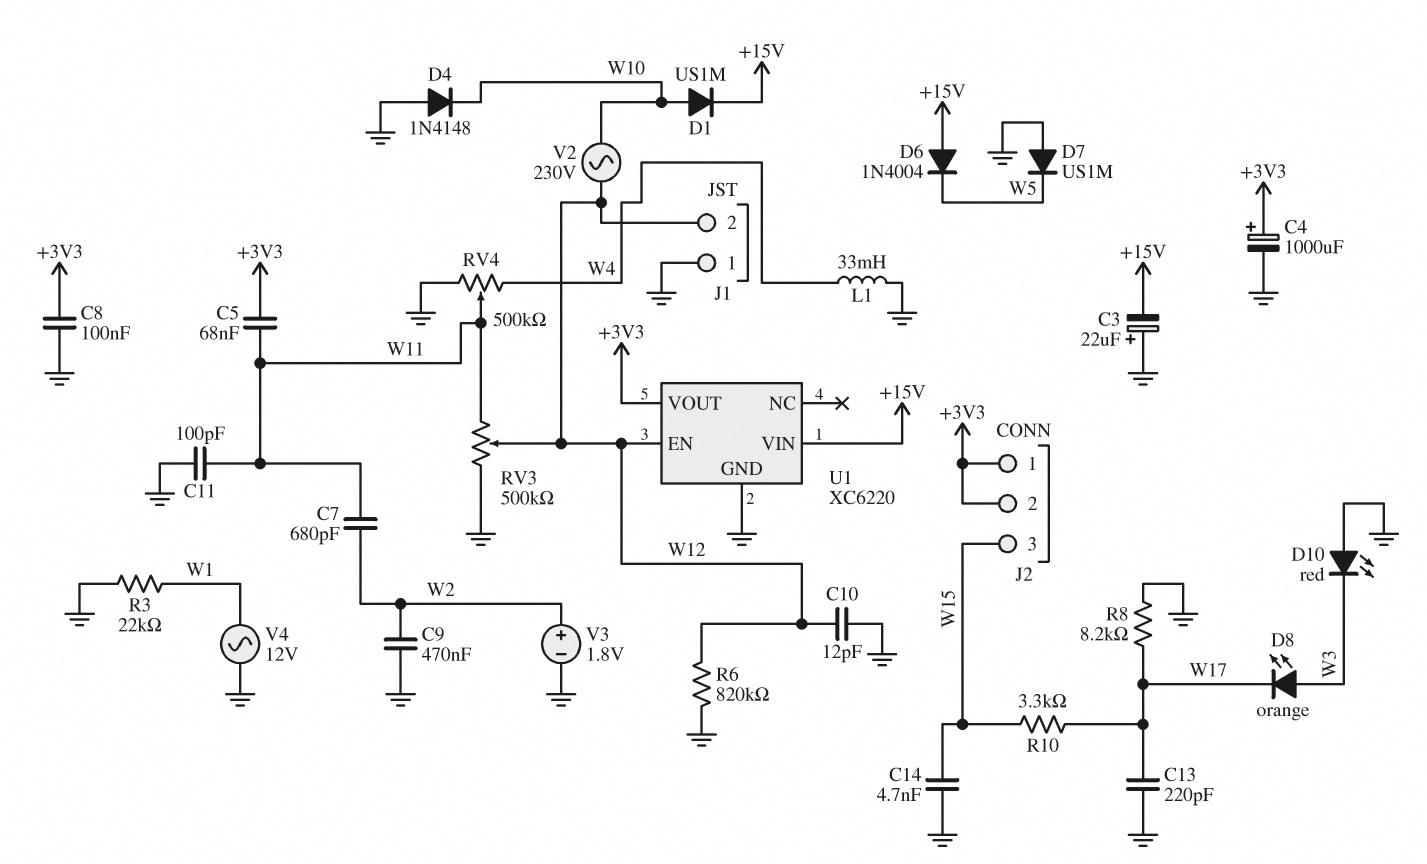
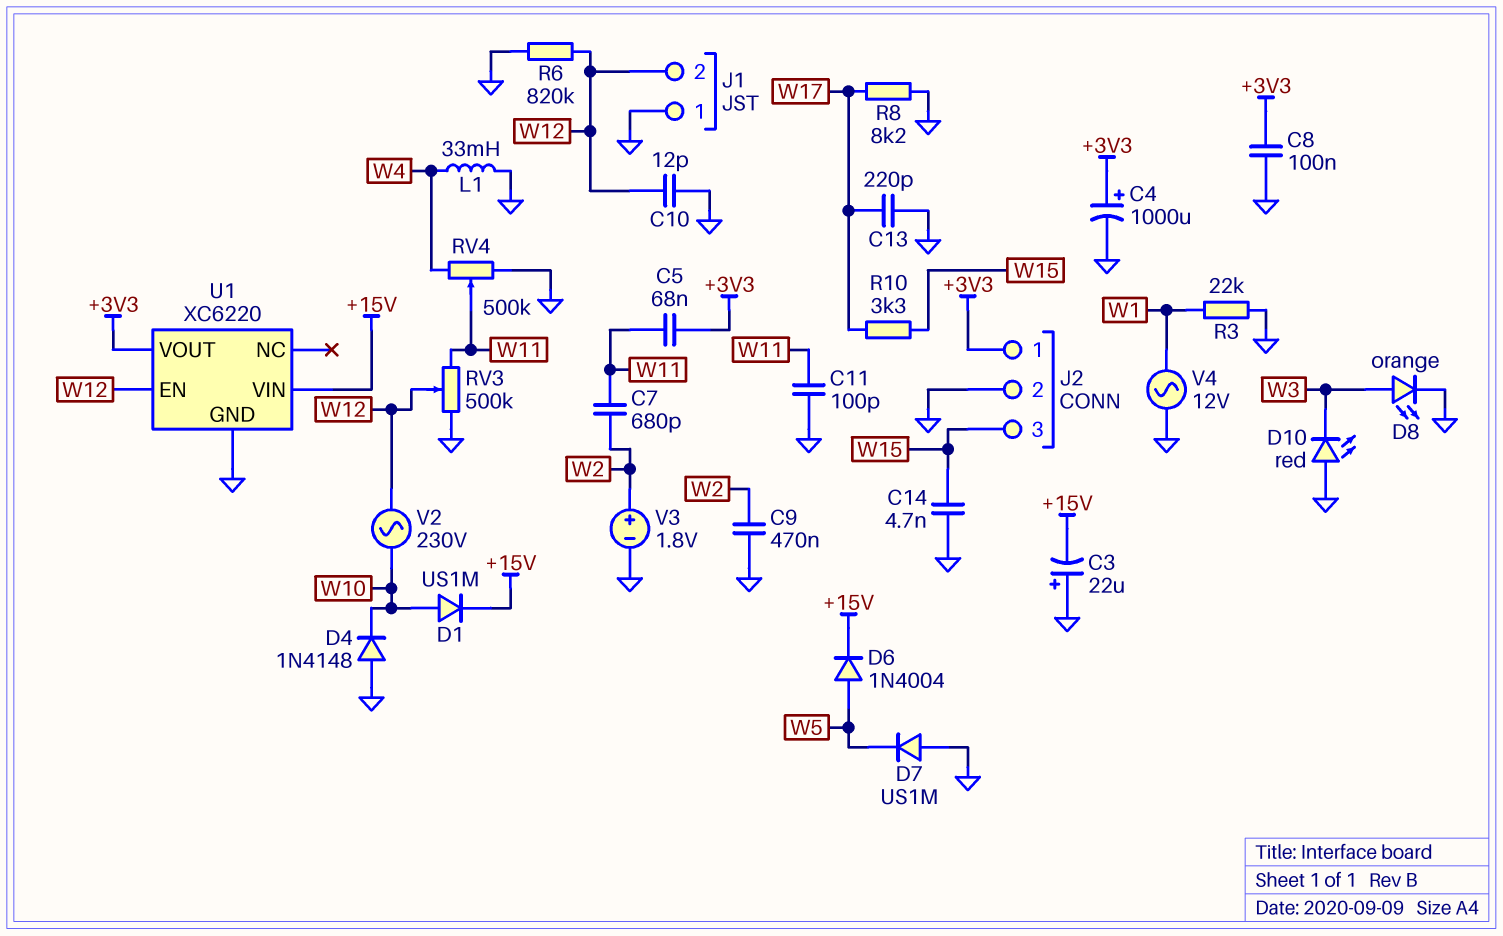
D6: diode 1N4004 (A +15V, K W5) -> diode 1N4004 (A W5, K +15V)
D8: LED orange (A W3, K W17) -> LED orange (A W3, K GND)
J2 pin 2: +3V3 -> GND

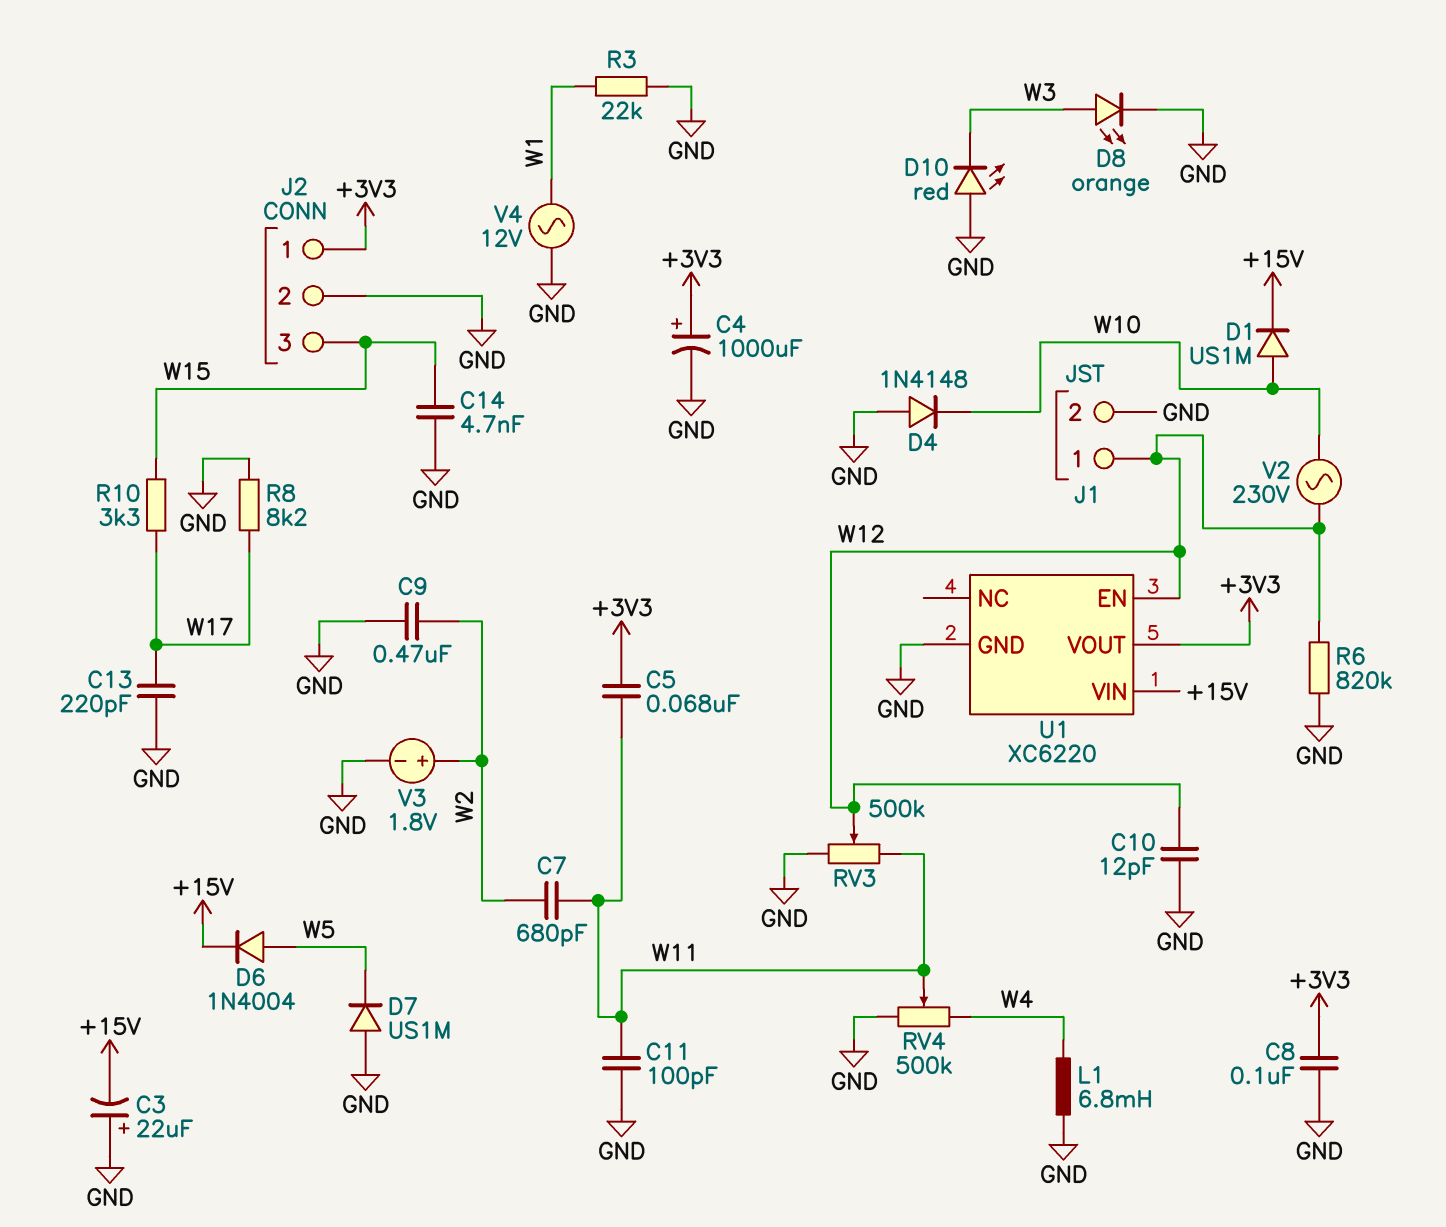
J1 pin 1: GND -> W12
J1 pin 2: W12 -> GND
L1: 33mH (GND, W4) -> 6.8mH (GND, W4)

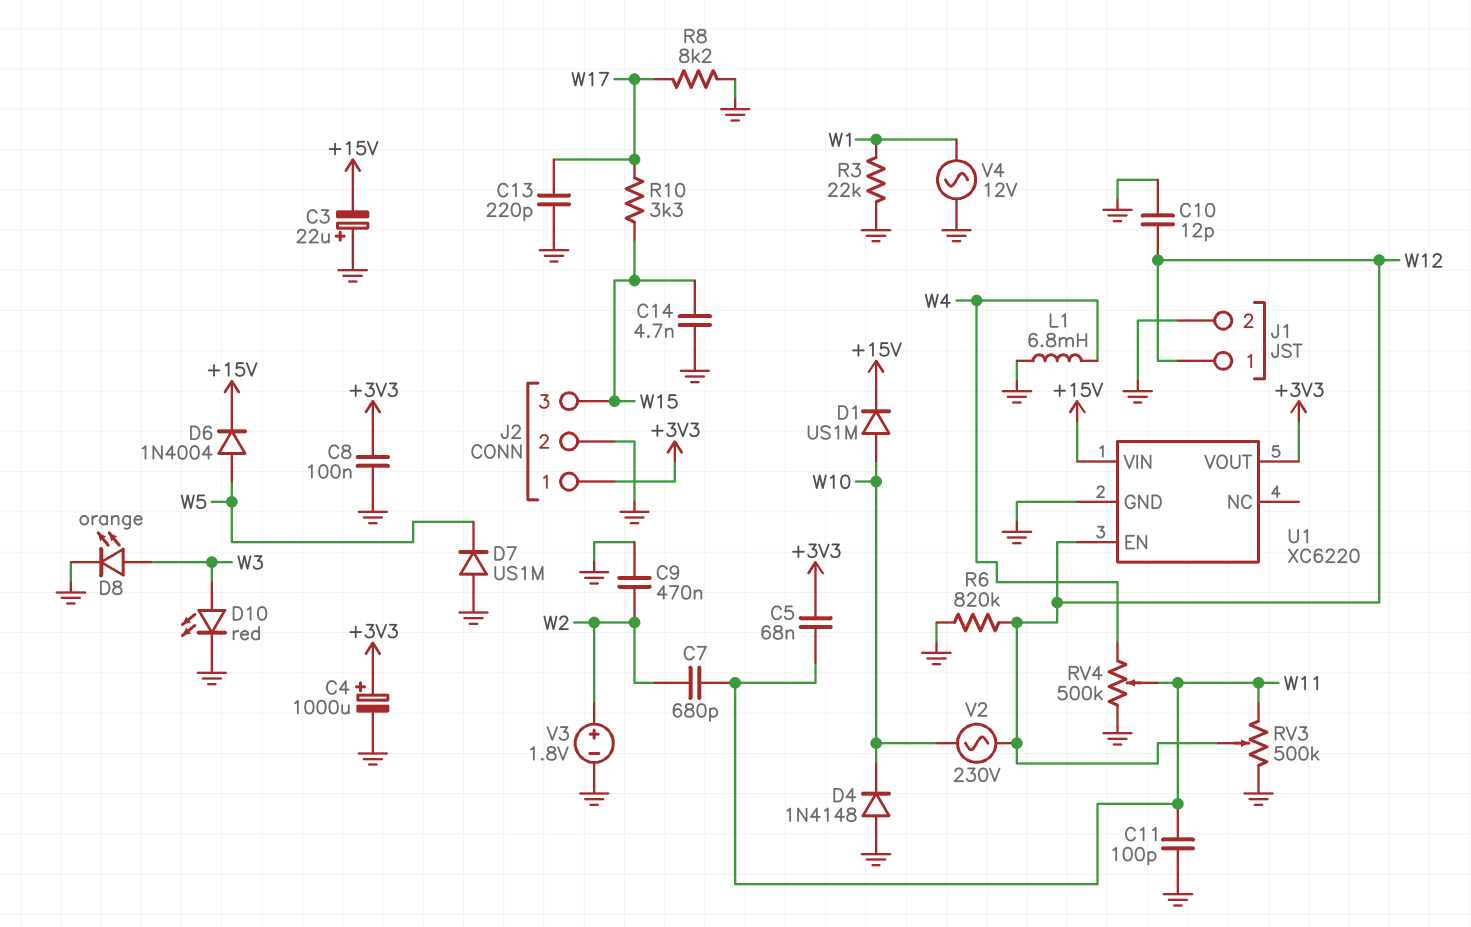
D10: LED red (A GND, K W3) -> LED red (A W3, K GND)

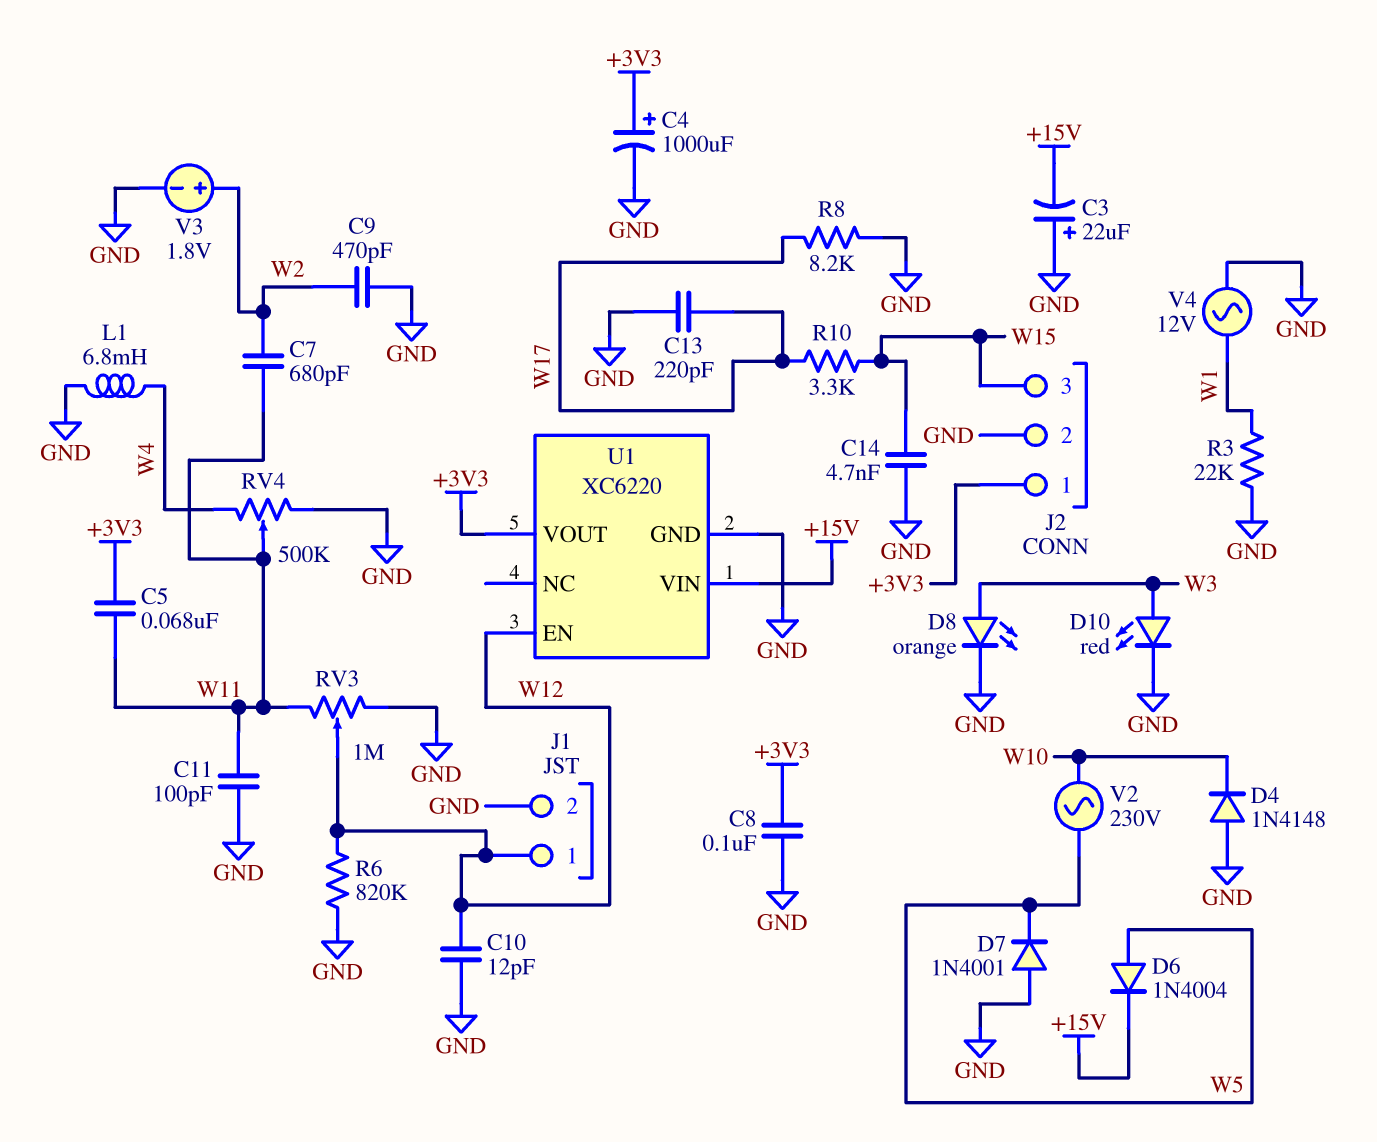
C9: 470nF (GND, W2) -> 470pF (GND, W2)
D1: diode US1M (A W10, K +15V) -> none
D7: diode US1M (A GND, K W5) -> diode 1N4001 (A GND, K W5)
RV3: 500k (GND, W11, wiper W12) -> 1M (GND, W11, wiper W12)
V2: AC 230V (W10, W12) -> AC 230V (W5, W10)

